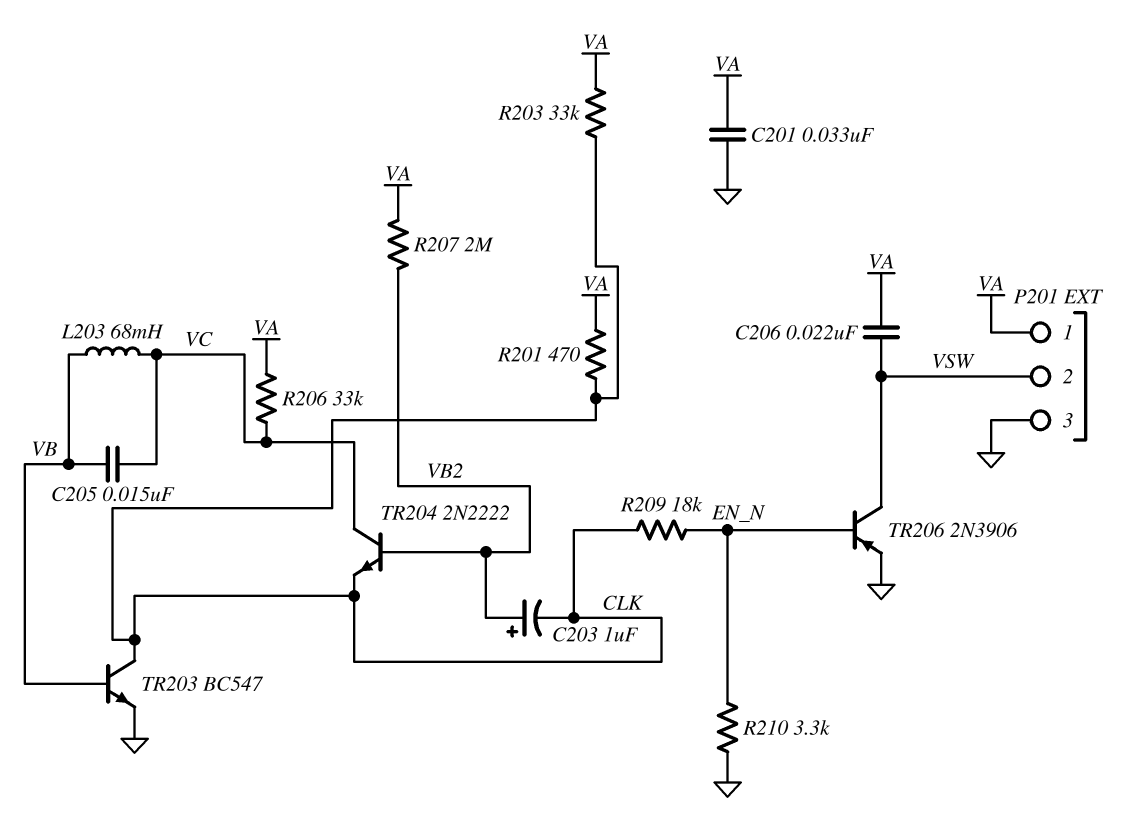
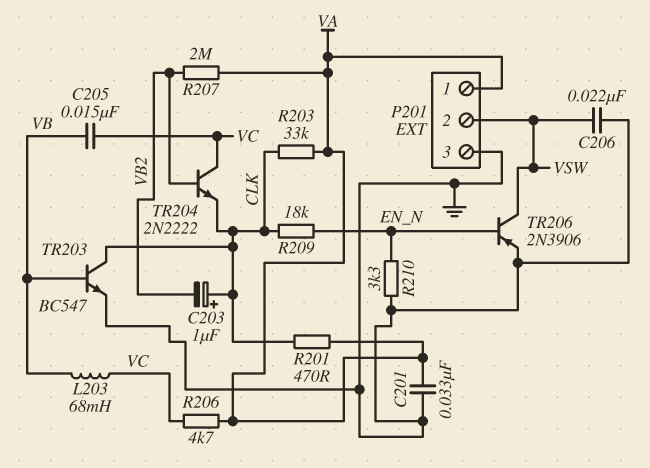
C203: 1uF (plus VB2, minus CLK) -> 1uF (plus CLK, minus VB2)
C206: 22nF (VA, VSW) -> 22nF (GND, VSW)
R206: 33k (VA, VC) -> 4.7k (VA, VC)

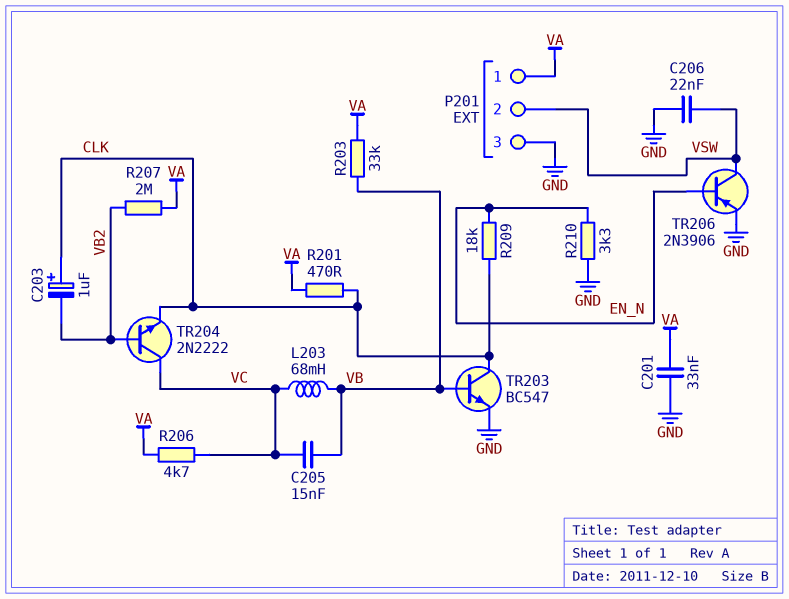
R203: 33k (CLK, VA) -> 33k (VA, VB)

